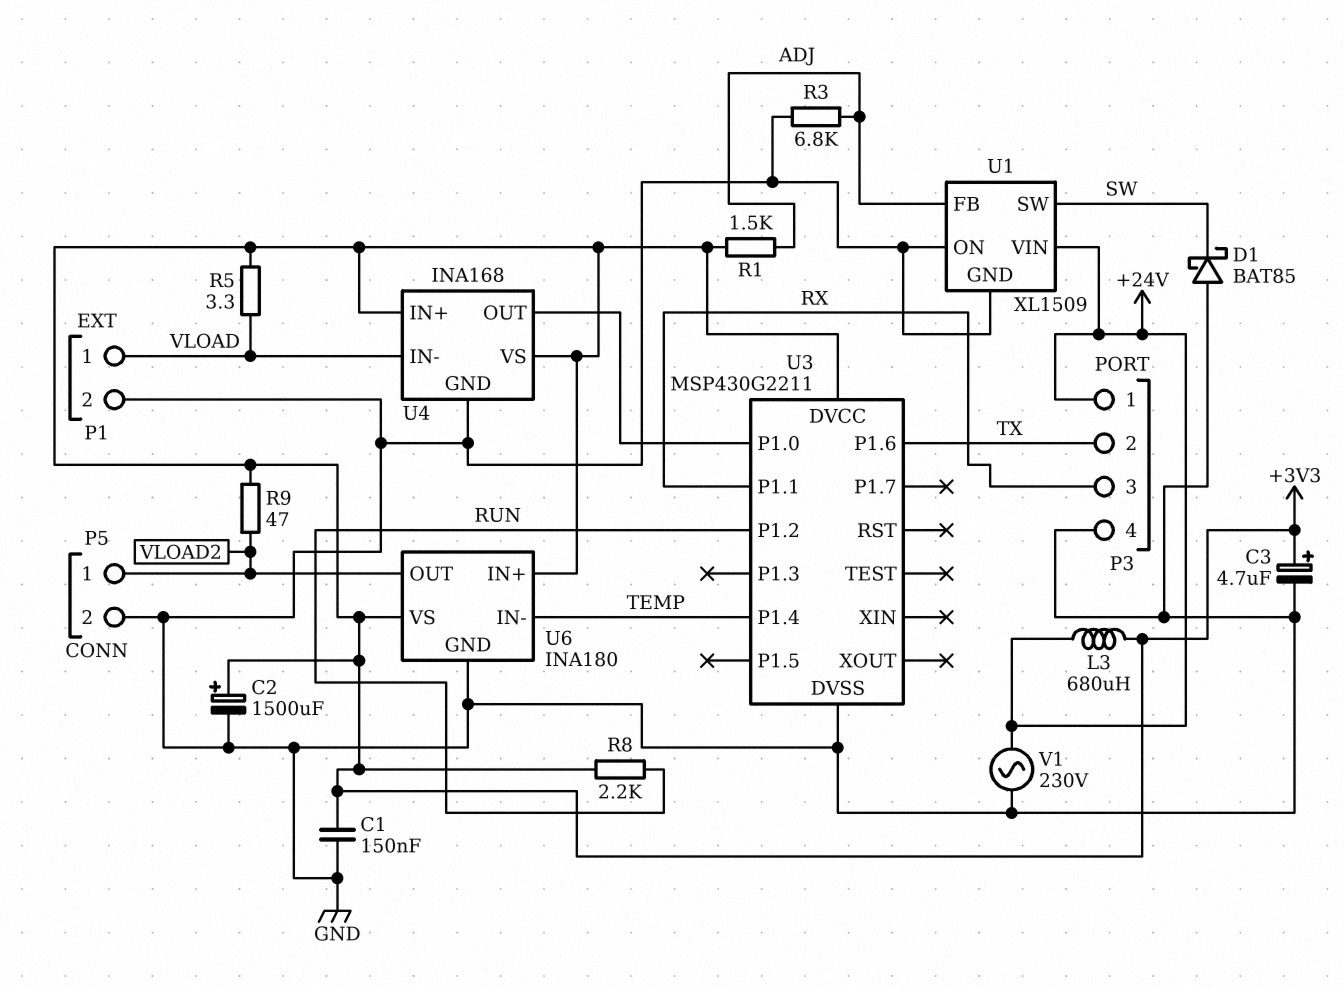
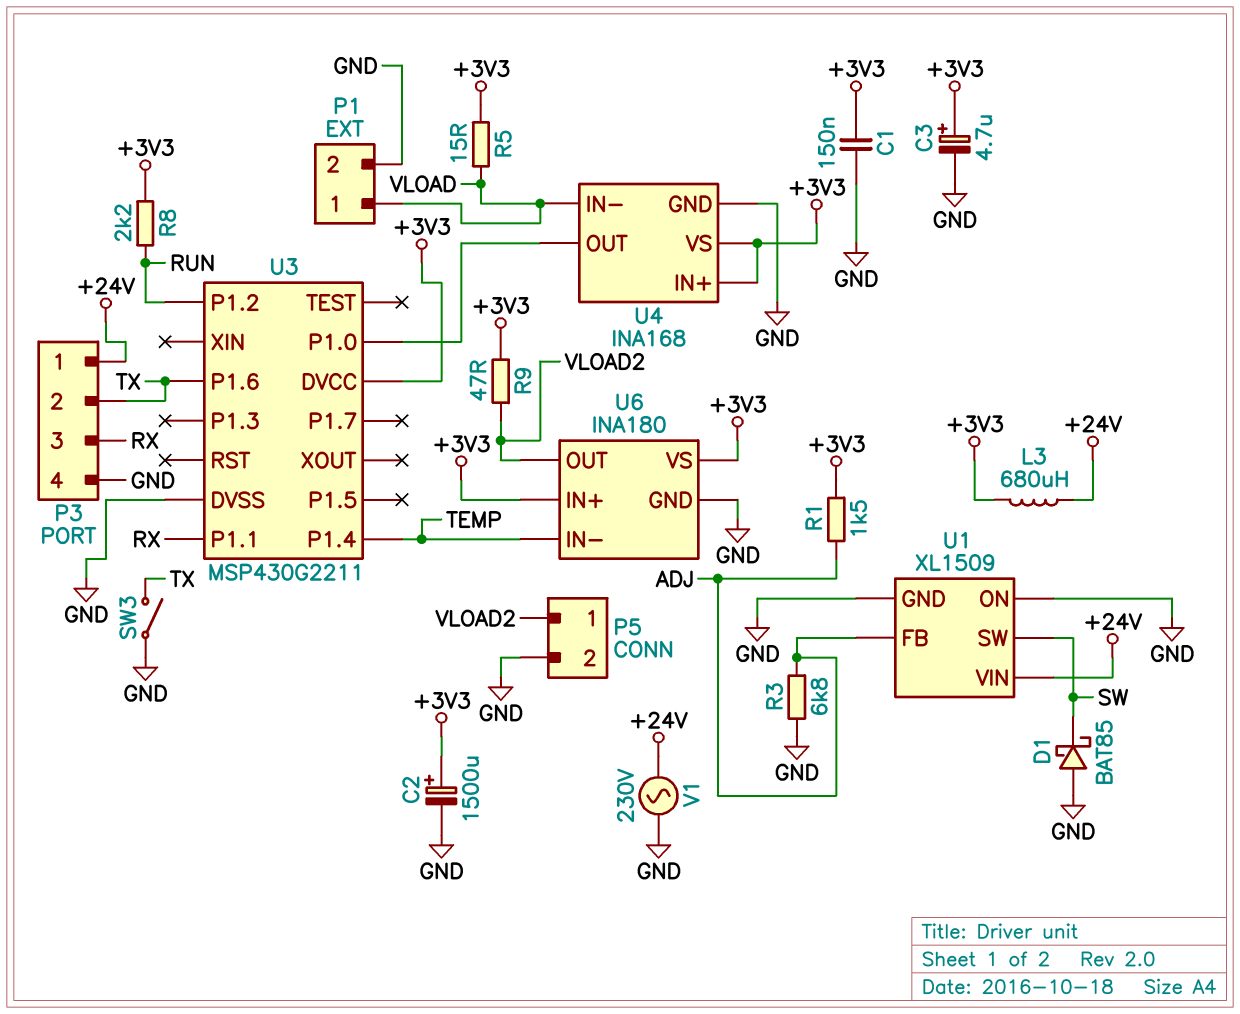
R5: 3.3 (+3V3, VLOAD) -> 15 (+3V3, VLOAD)
SW3: none -> switch (GND, TX)

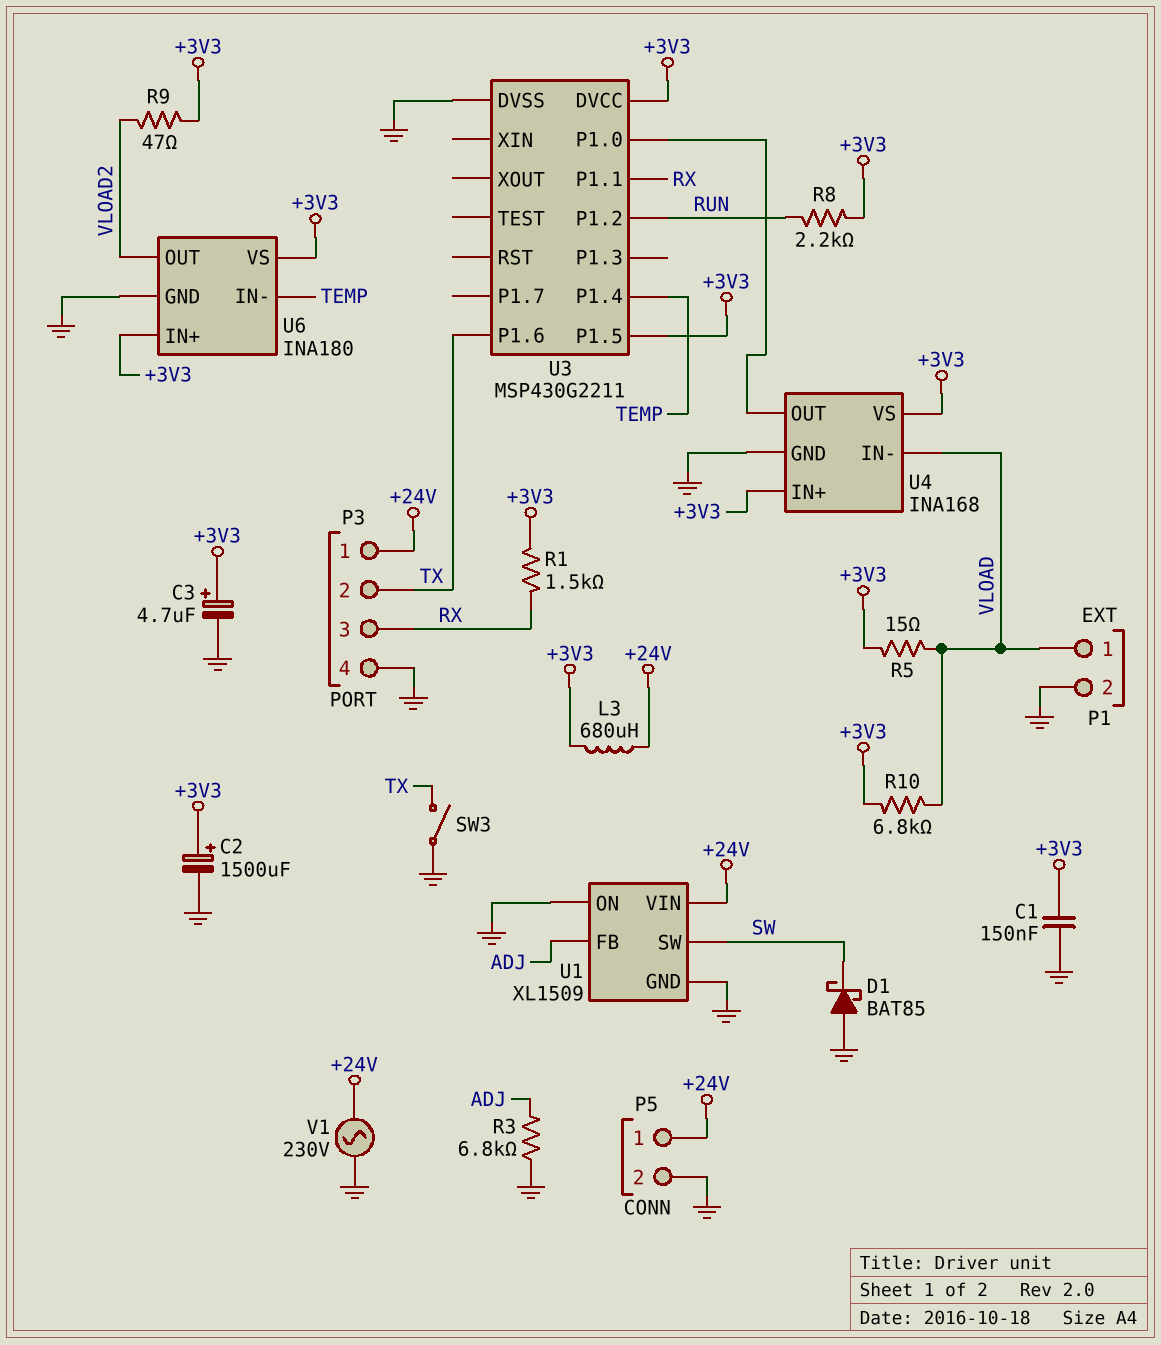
P5 pin 1: VLOAD2 -> +24V
R1: 1.5k (+3V3, ADJ) -> 1.5k (+3V3, RX)
R10: none -> 6.8k (+3V3, VLOAD)
U3 pin P1.5: none -> +3V3

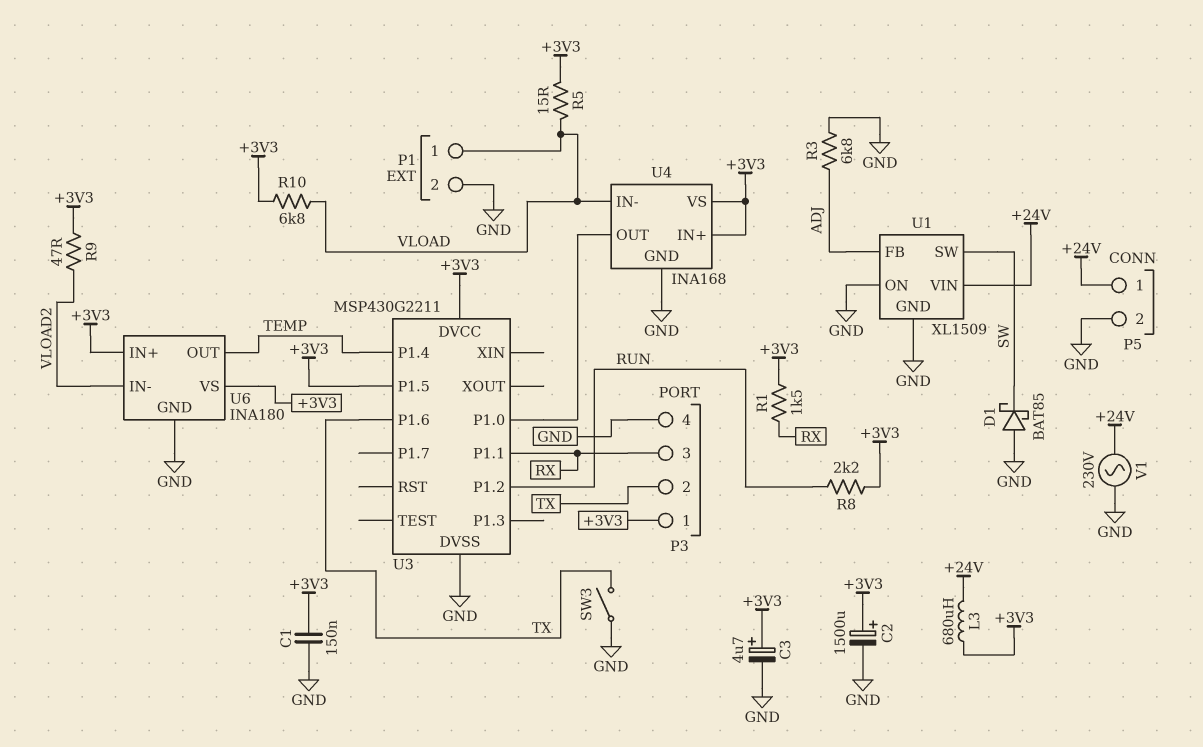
P3 pin 1: +24V -> +3V3
U6 pin IN-: TEMP -> VLOAD2
U6 pin OUT: VLOAD2 -> TEMP

